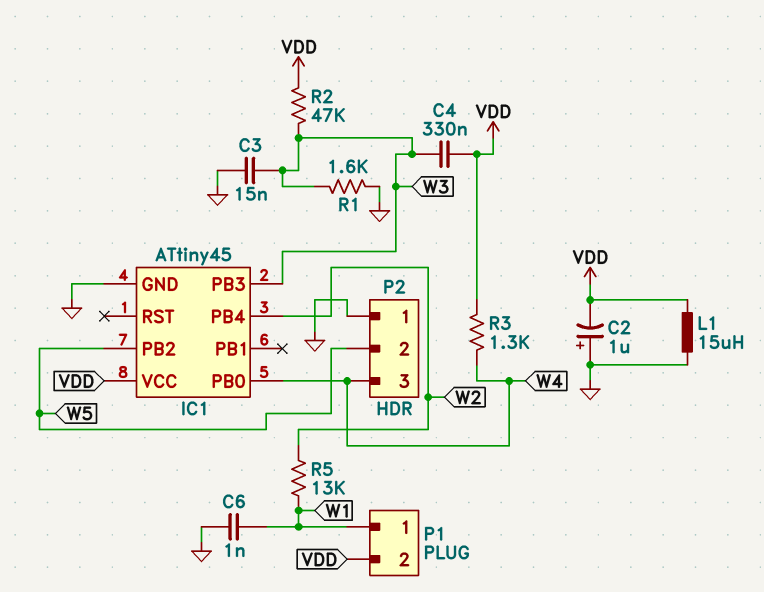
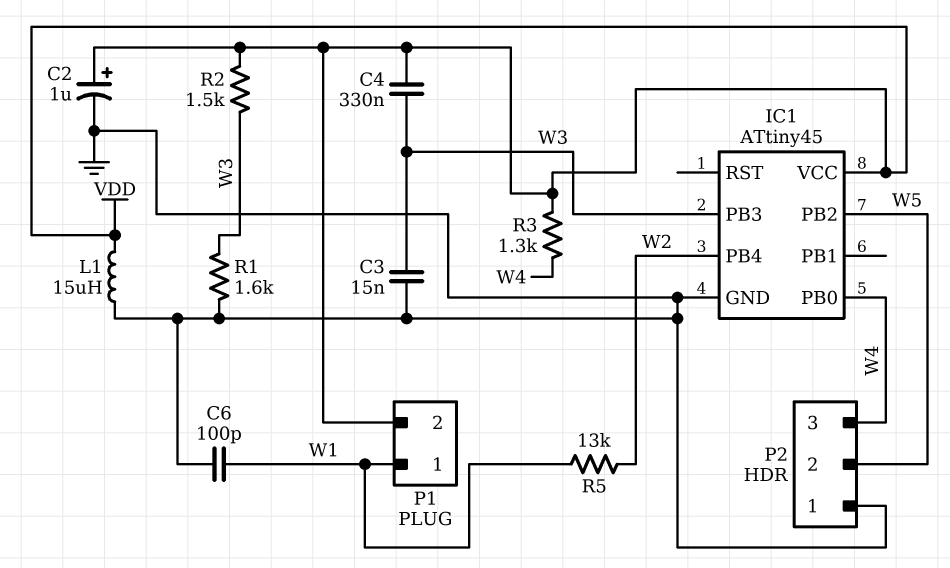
C2: 1uF (plus GND, minus VDD) -> 1uF (plus VDD, minus GND)
C6: 1nF (GND, W1) -> 100pF (GND, W1)
R2: 47k (VDD, W3) -> 1.5k (VDD, W3)

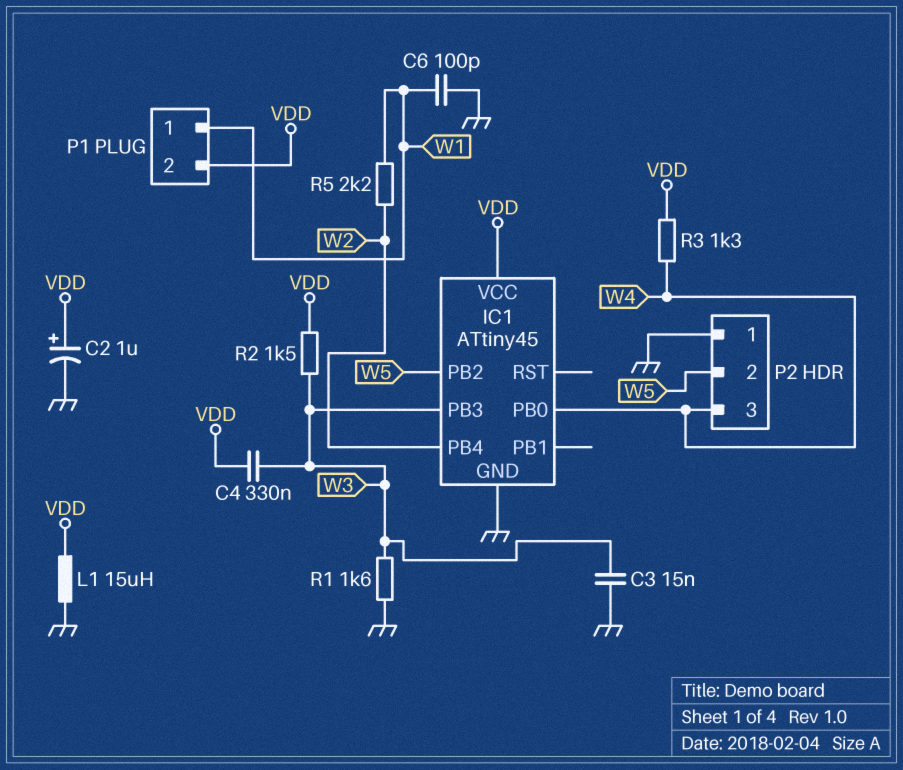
R5: 13k (W1, W2) -> 2.2k (W1, W2)

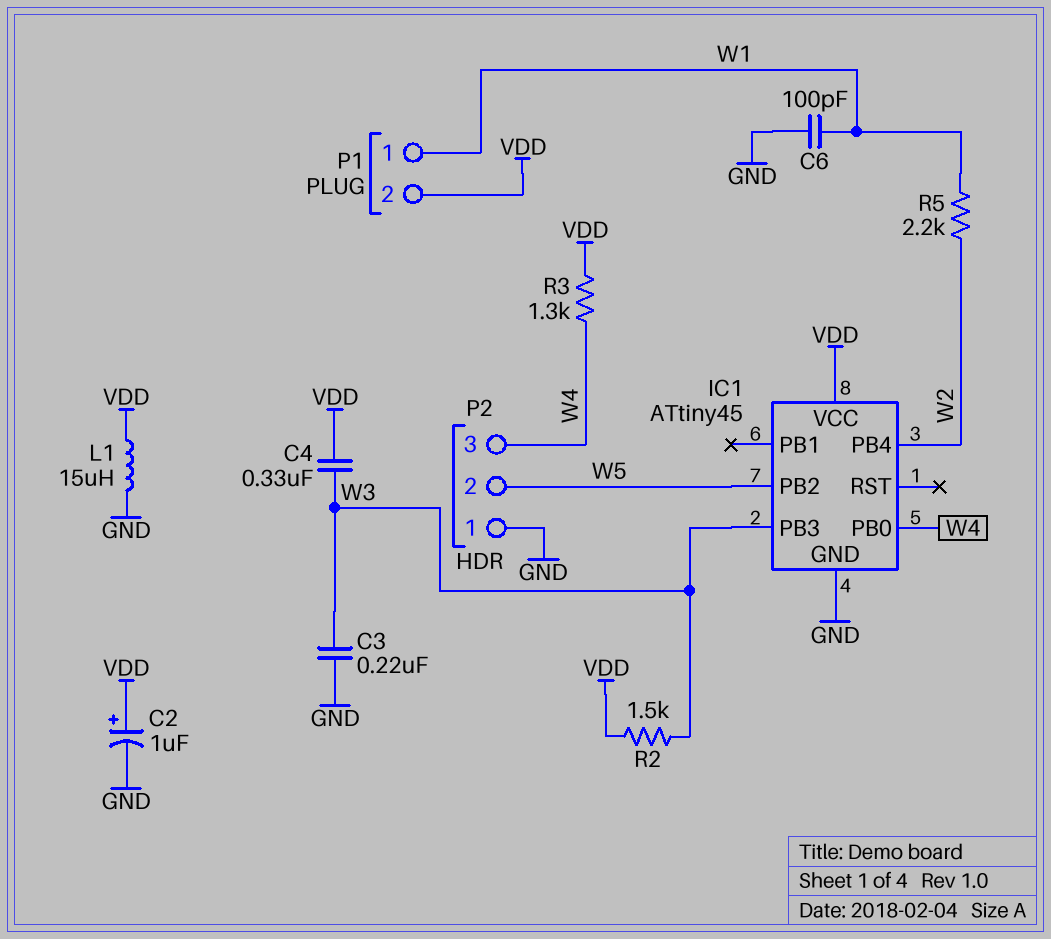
C3: 15nF (GND, W3) -> 220nF (GND, W3)
R1: 1.6k (GND, W3) -> none

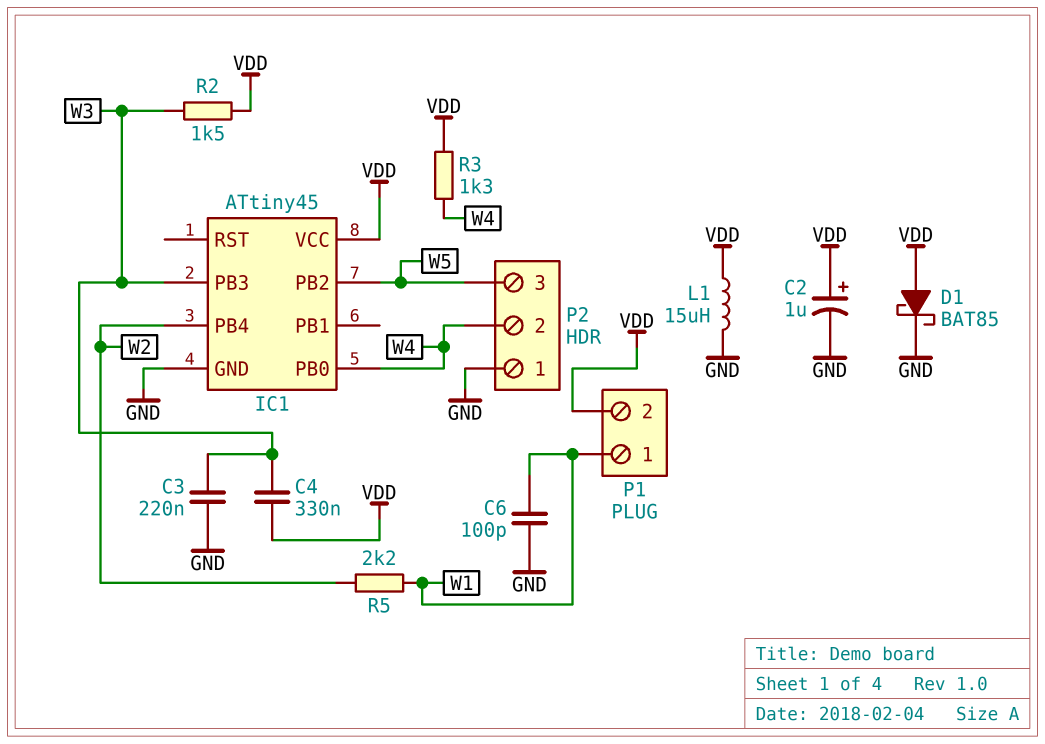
D1: none -> schottky BAT85 (A VDD, K GND)
P2 pin 2: W5 -> W4
P2 pin 3: W4 -> W5

